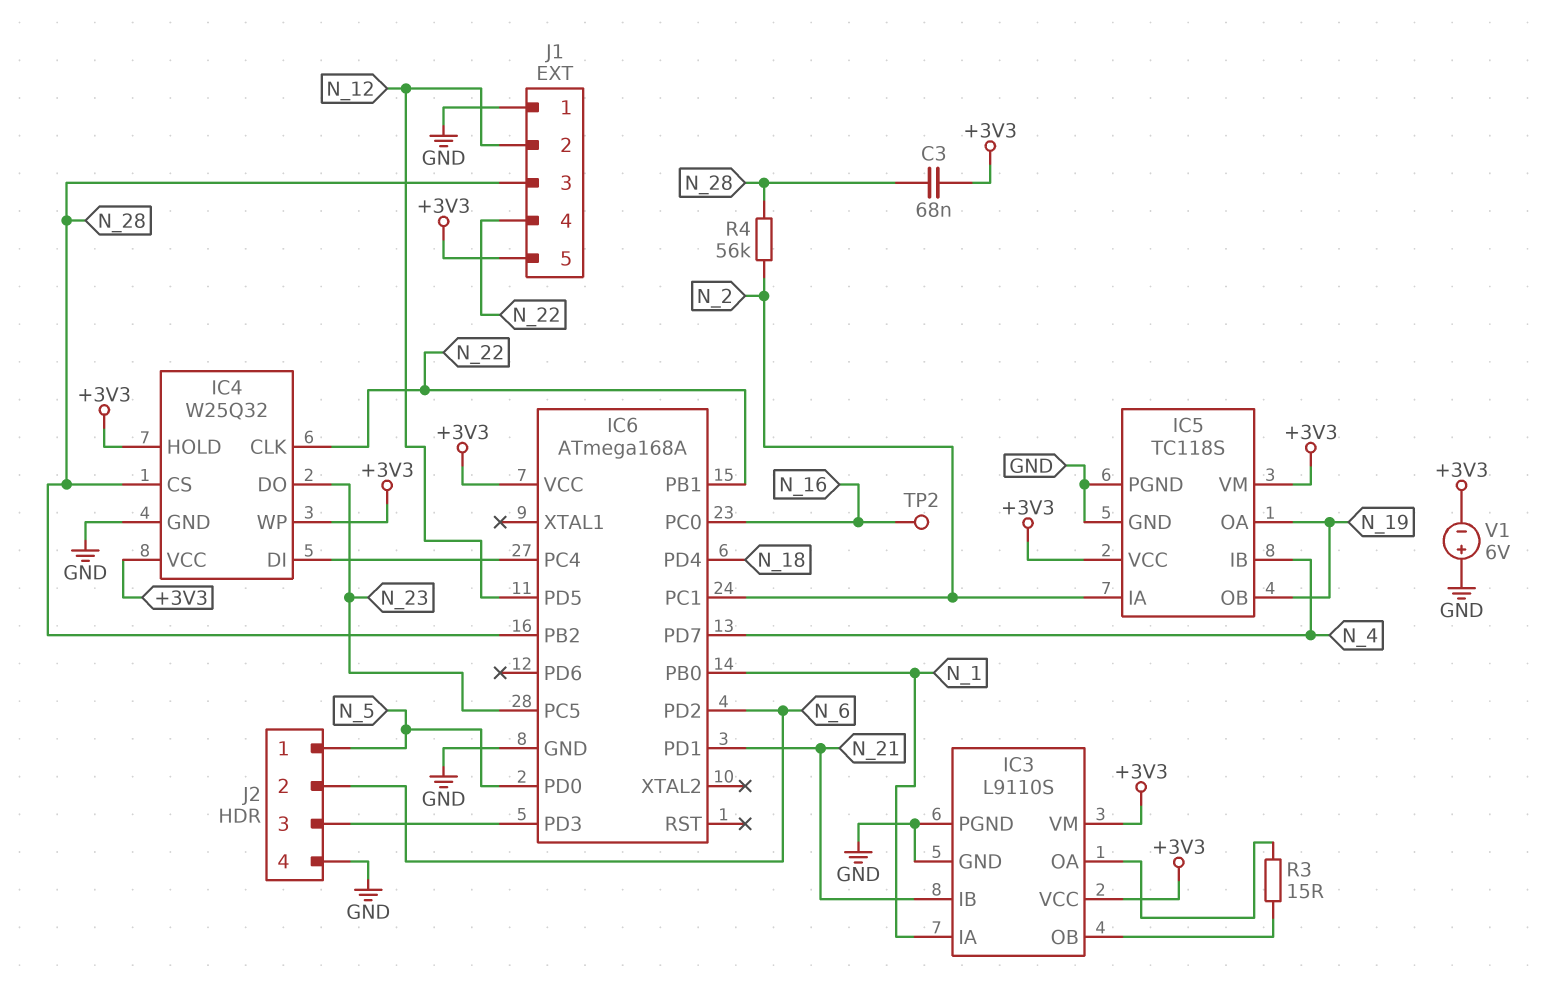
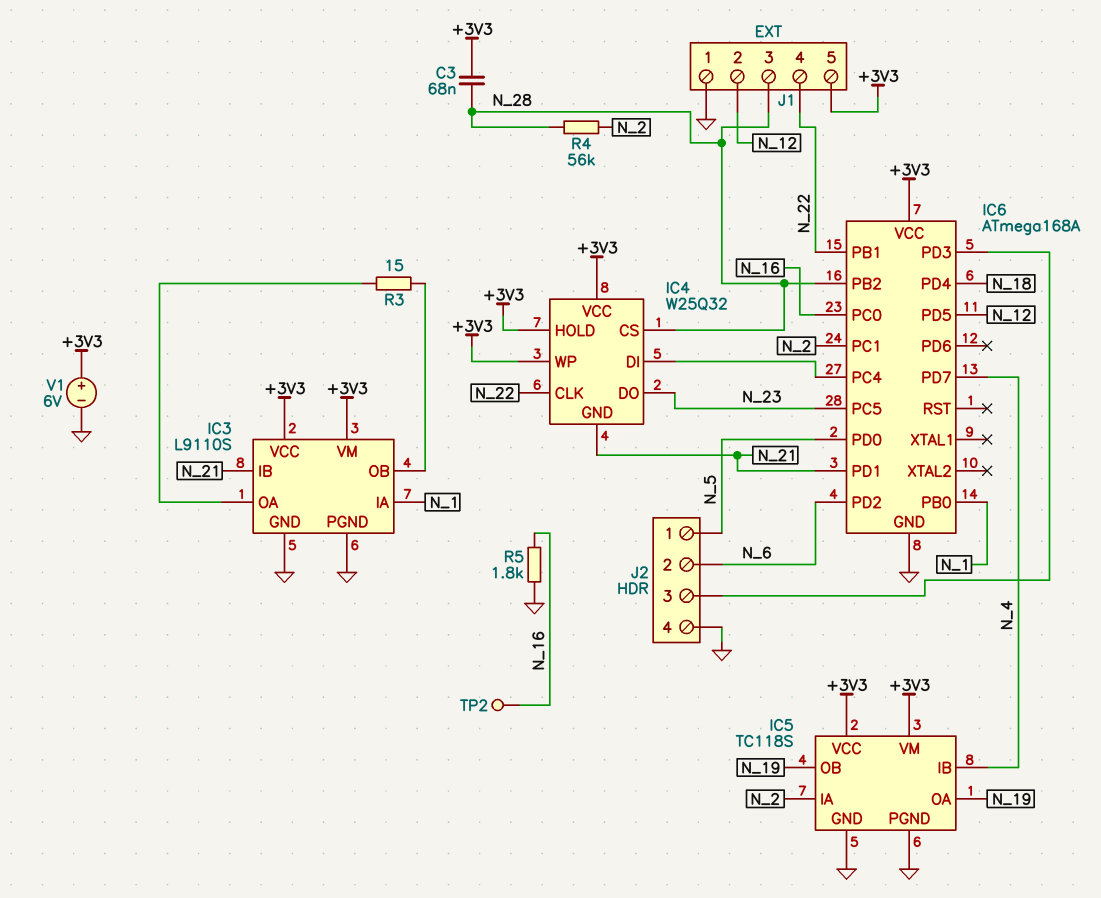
IC4 pin GND: GND -> N_21
R5: none -> 1.8k (GND, N_16)
V1: 6V (plus GND, minus +3V3) -> 6V (plus +3V3, minus GND)

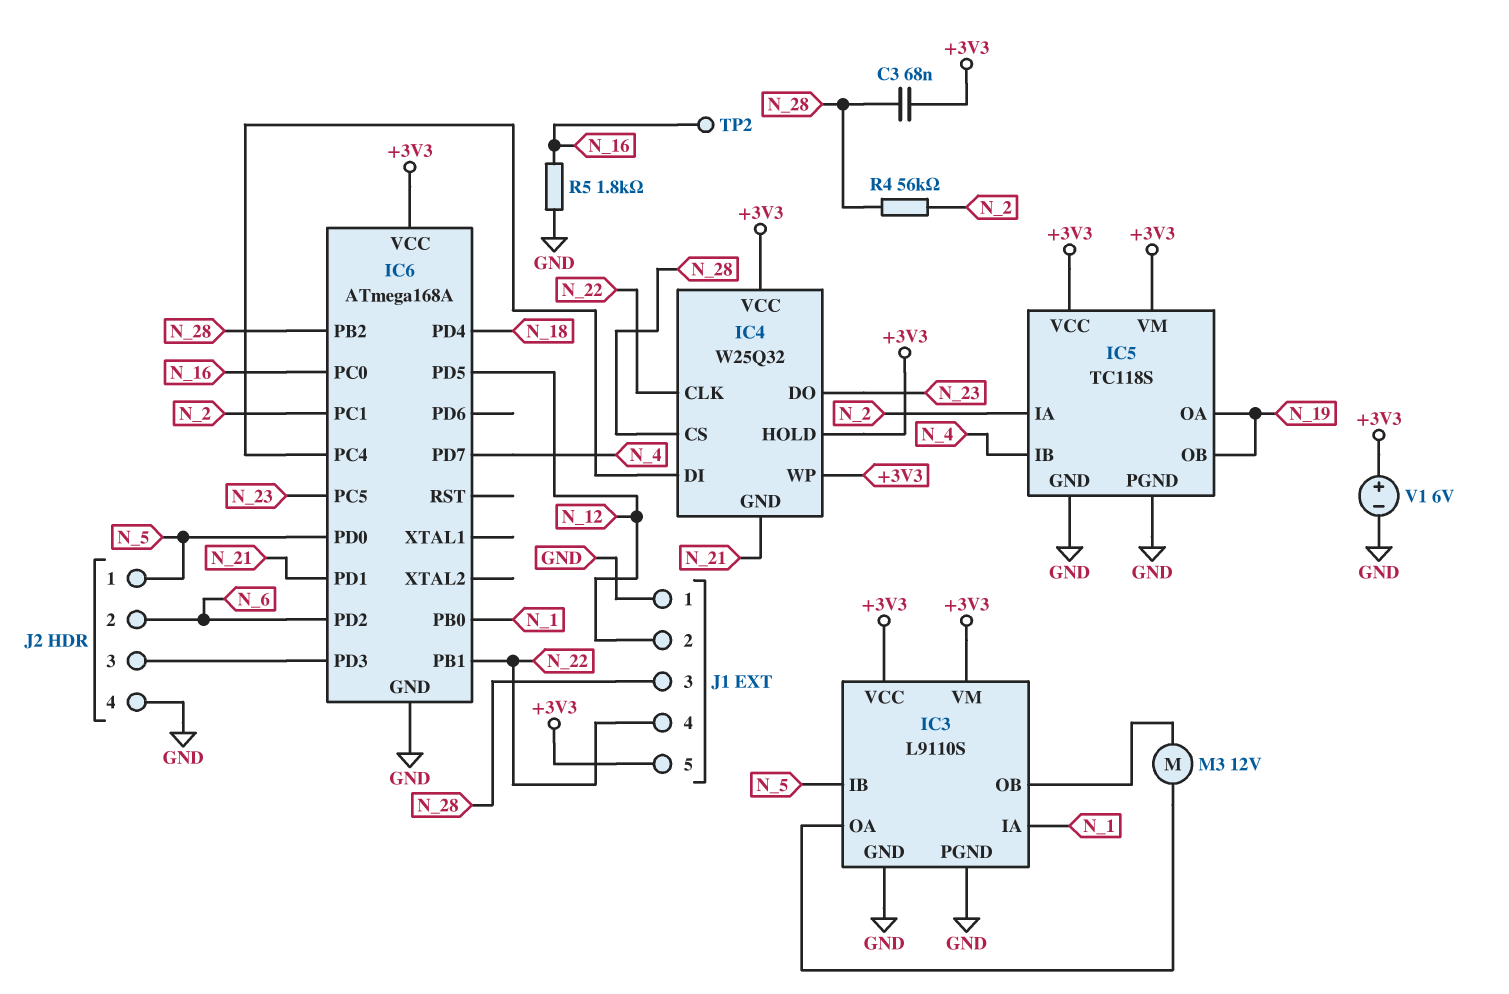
IC3 pin IB: N_21 -> N_5
M3: none -> motor 12V (IC3/OA, IC3/OB)
R3: 15 (IC3/OA, IC3/OB) -> none

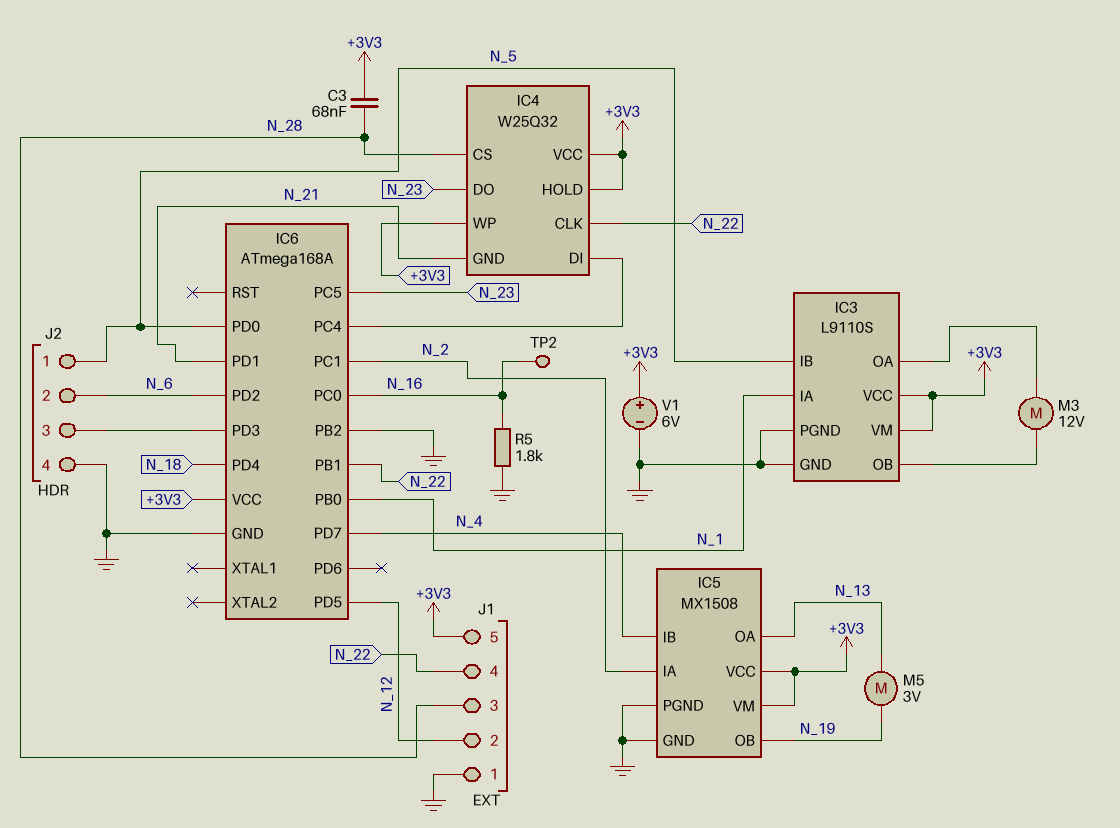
IC5: TC118S -> MX1508
IC5 pin OA: N_19 -> N_13
IC6 pin PB2: N_28 -> GND
M5: none -> motor 3V (N_13, N_19)
R4: 56k (N_2, N_28) -> none

